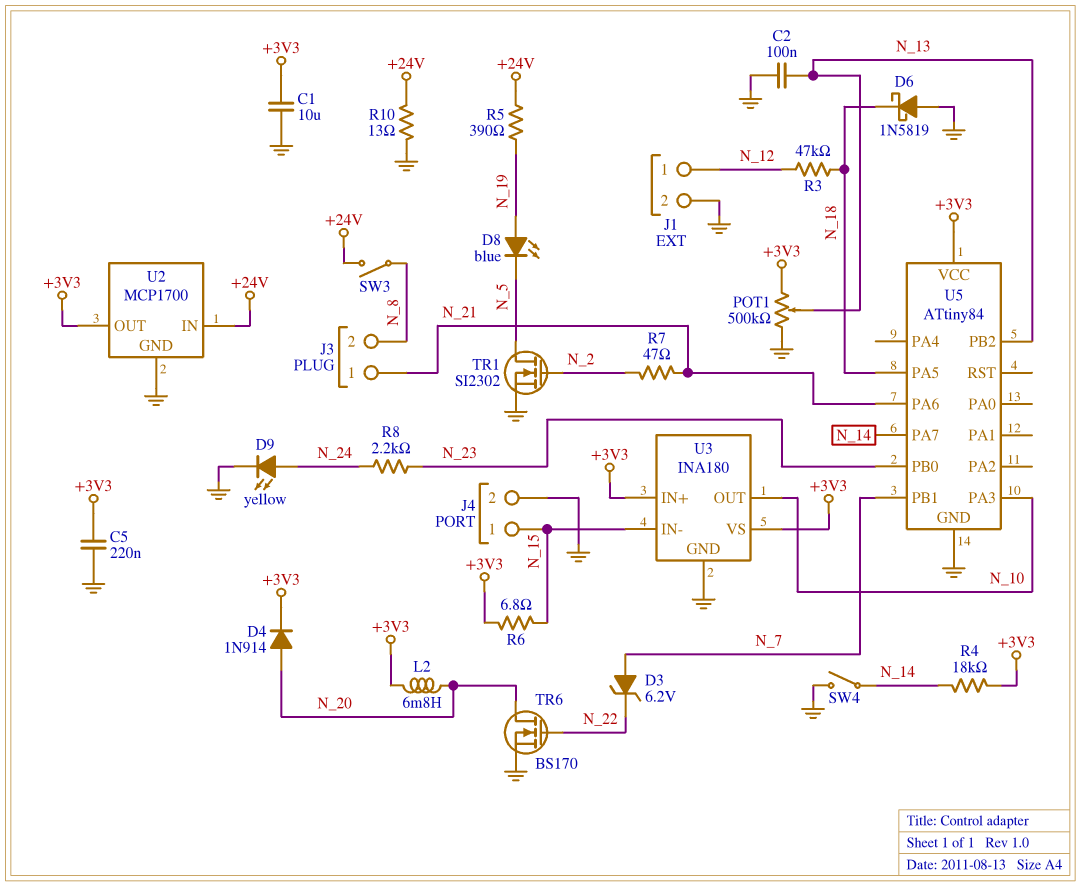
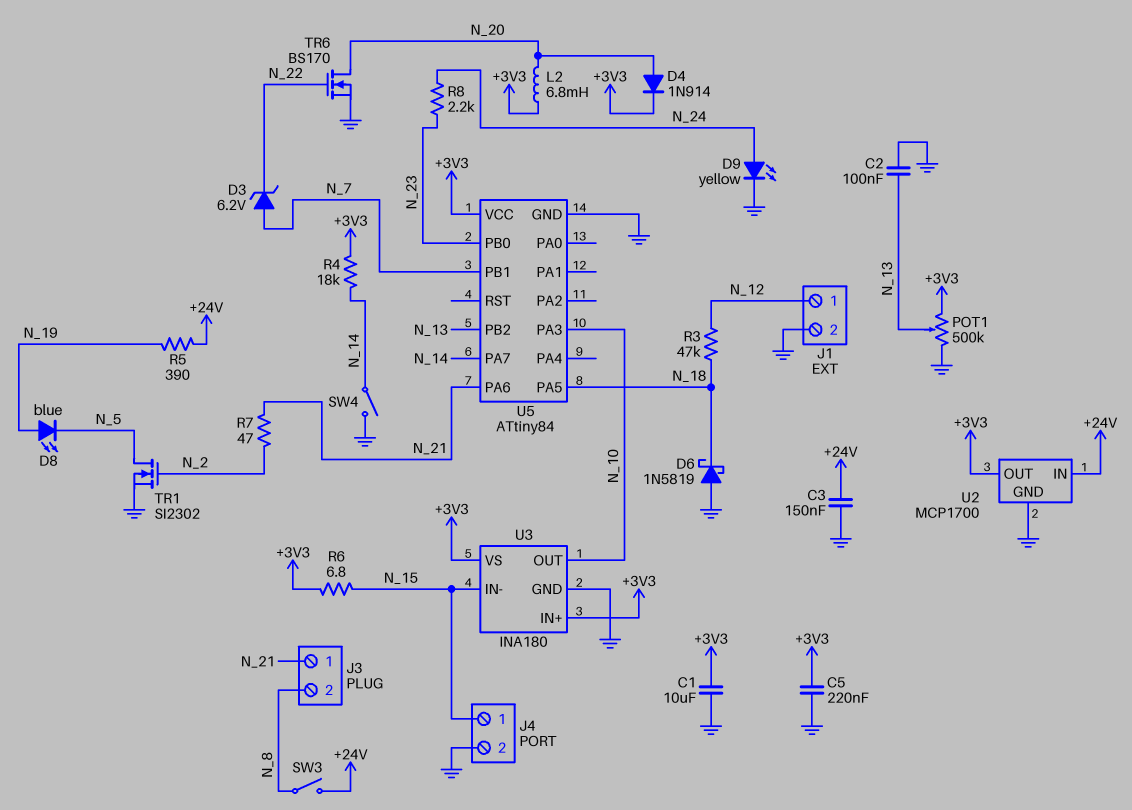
C3: none -> 150nF (+24V, GND)
R10: 13 (+24V, GND) -> none

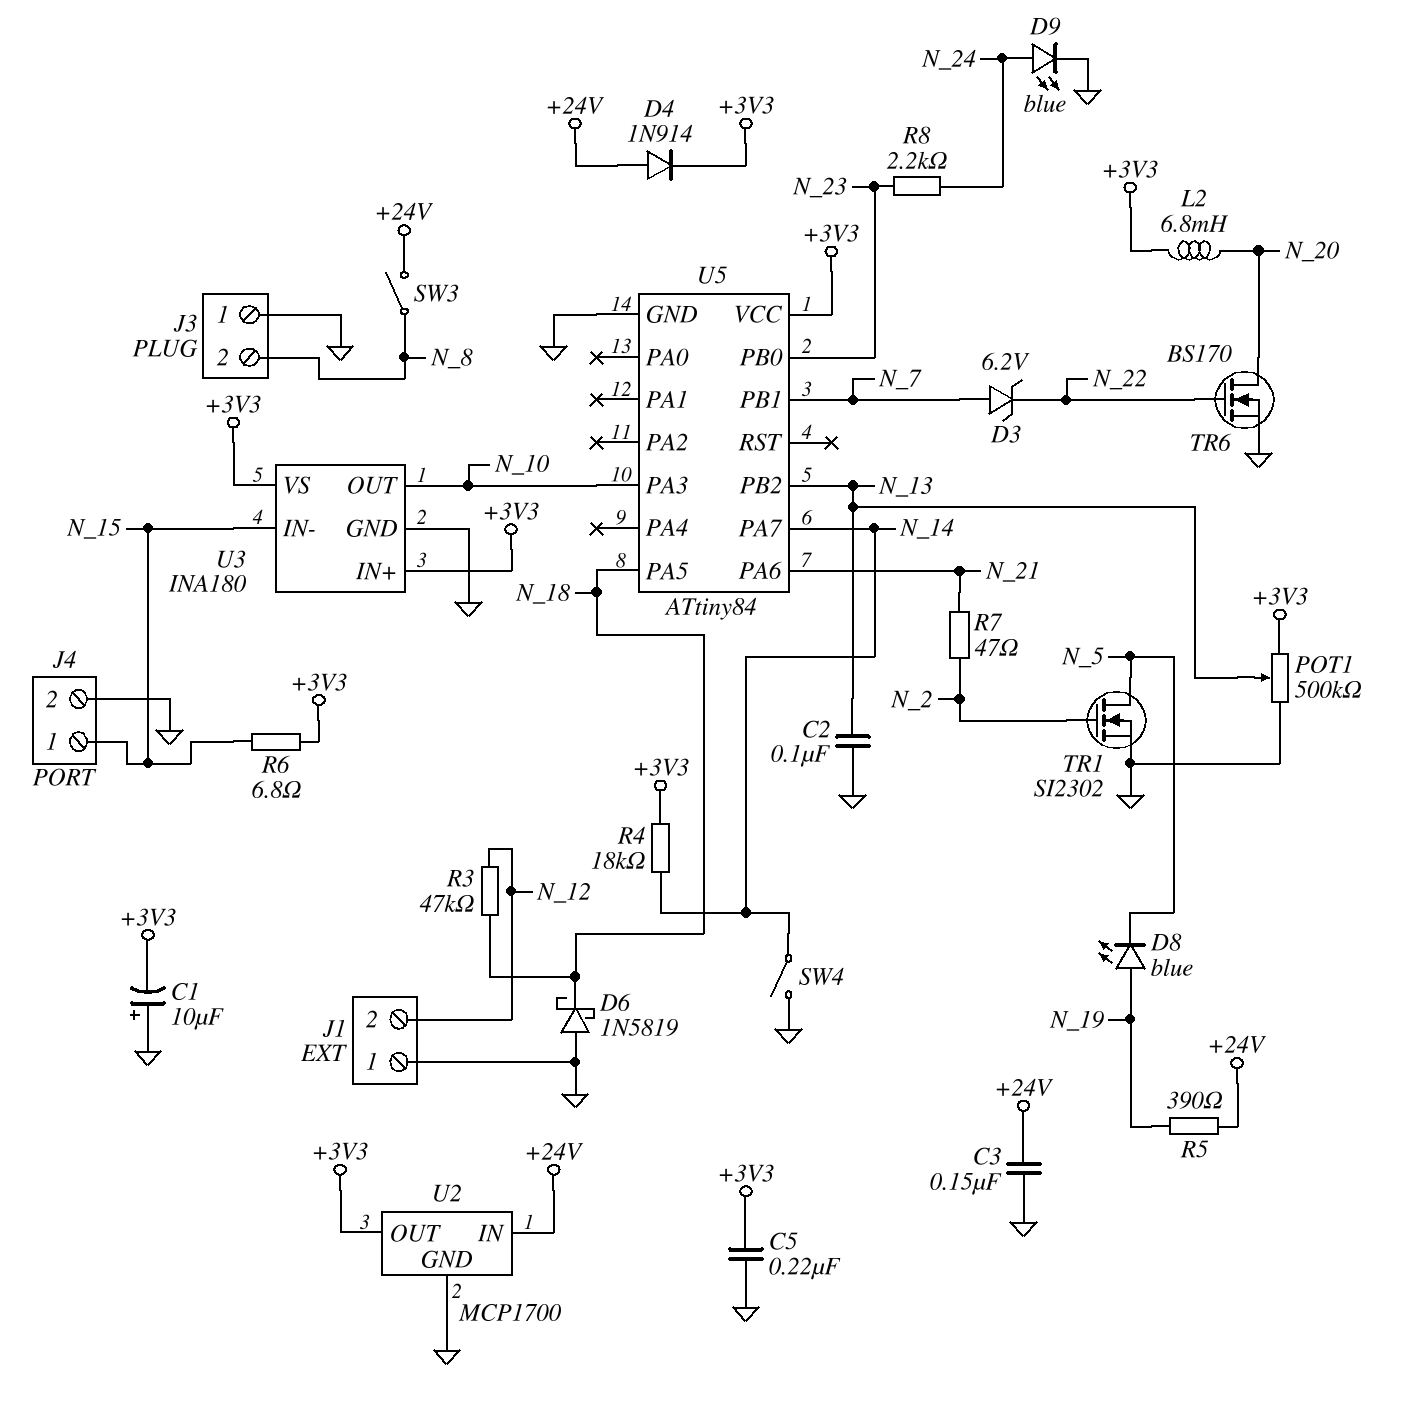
C1: 10uF (+3V3, GND) -> 10uF (plus GND, minus +3V3)
D4: diode 1N914 (A N_20, K +3V3) -> diode 1N914 (A +24V, K +3V3)
D9: LED yellow (A N_24, K GND) -> LED blue (A N_24, K GND)
J1 pin 1: N_12 -> GND
J1 pin 2: GND -> N_12
J3 pin 1: N_21 -> GND

